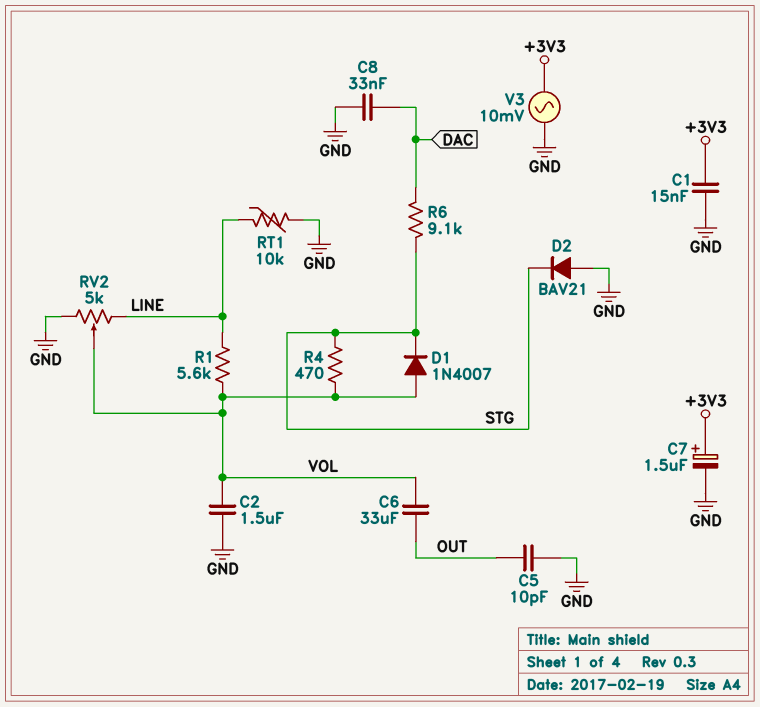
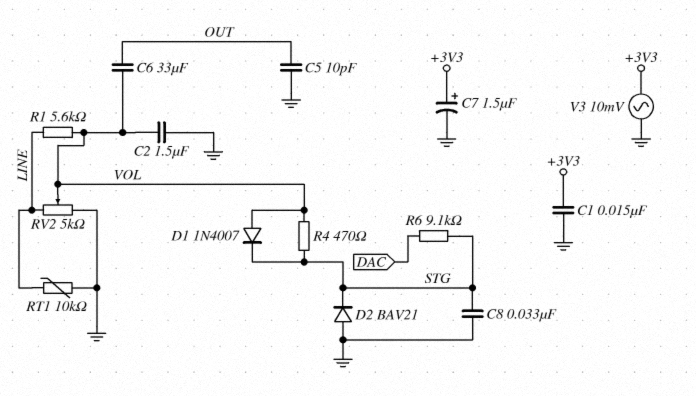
C8: 33nF (DAC, GND) -> 33nF (GND, STG)

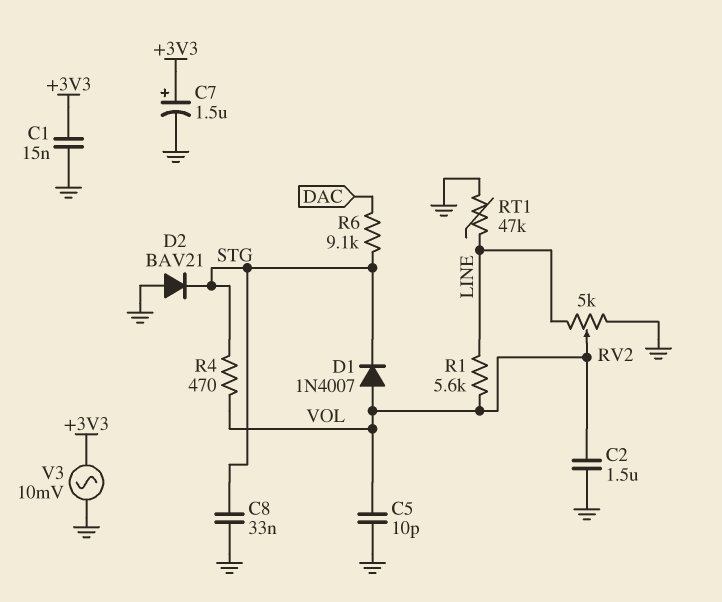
C5: 10pF (GND, OUT) -> 10pF (GND, VOL)
C6: 33uF (OUT, VOL) -> none
RT1: 10k (GND, LINE) -> 47k (GND, LINE)

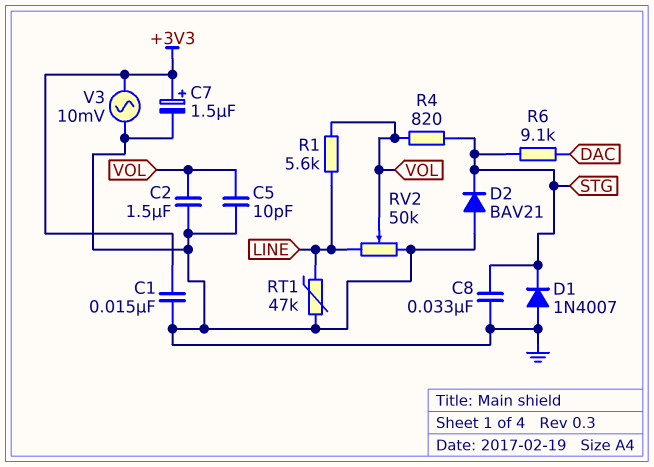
D1: diode 1N4007 (A VOL, K STG) -> diode 1N4007 (A GND, K STG)
R4: 470 (STG, VOL) -> 820 (STG, VOL)
RV2: 5k (GND, LINE, wiper VOL) -> 50k (GND, LINE, wiper VOL)

